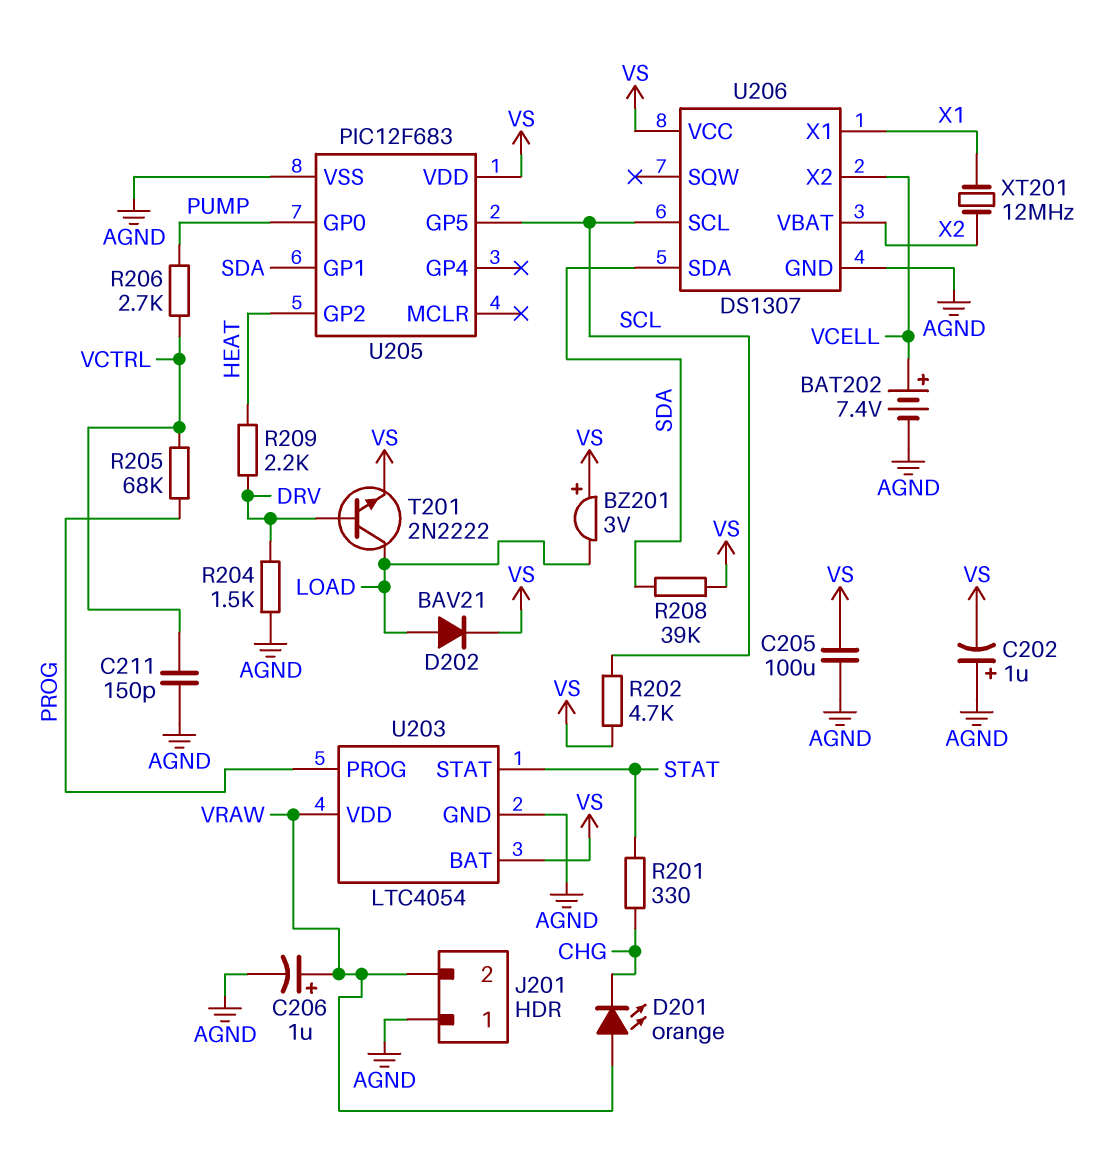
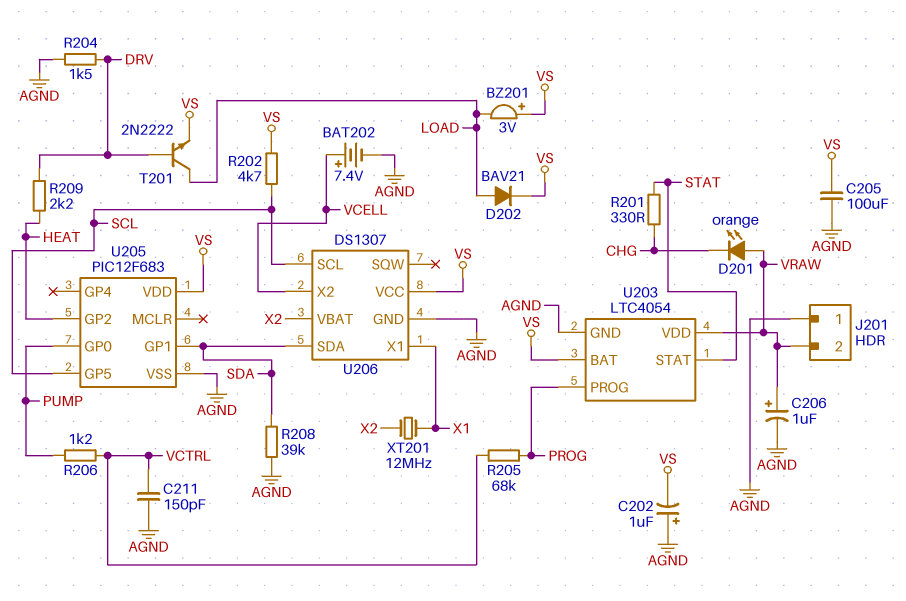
R206: 2.7k (PUMP, VCTRL) -> 1.2k (PUMP, VCTRL)
R208: 39k (SDA, VS) -> 39k (AGND, SDA)

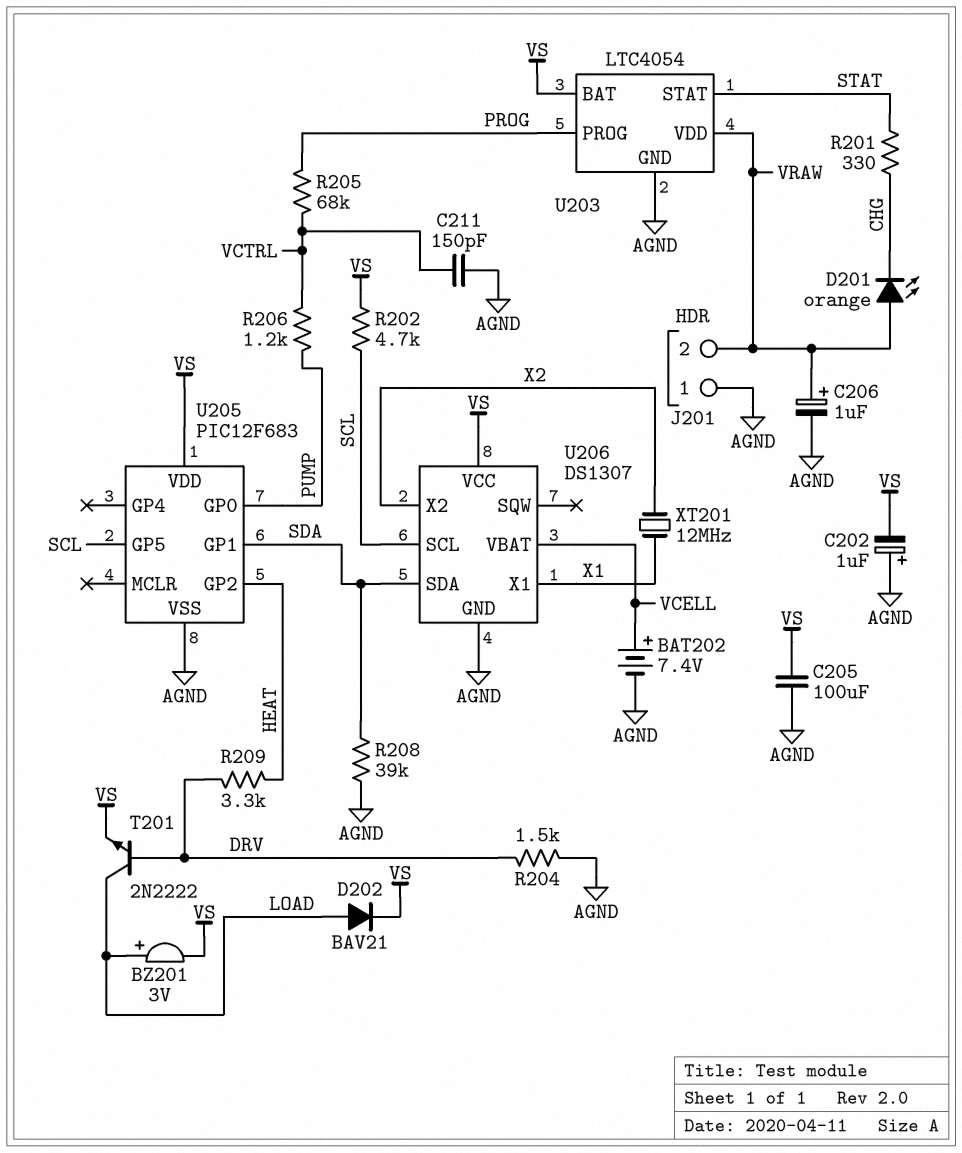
BZ201: buzzer 3V (plus VS, minus LOAD) -> buzzer 3V (plus LOAD, minus VS)
R209: 2.2k (DRV, HEAT) -> 3.3k (DRV, HEAT)
U206 pin VBAT: X2 -> VCELL
U206 pin X2: VCELL -> X2

